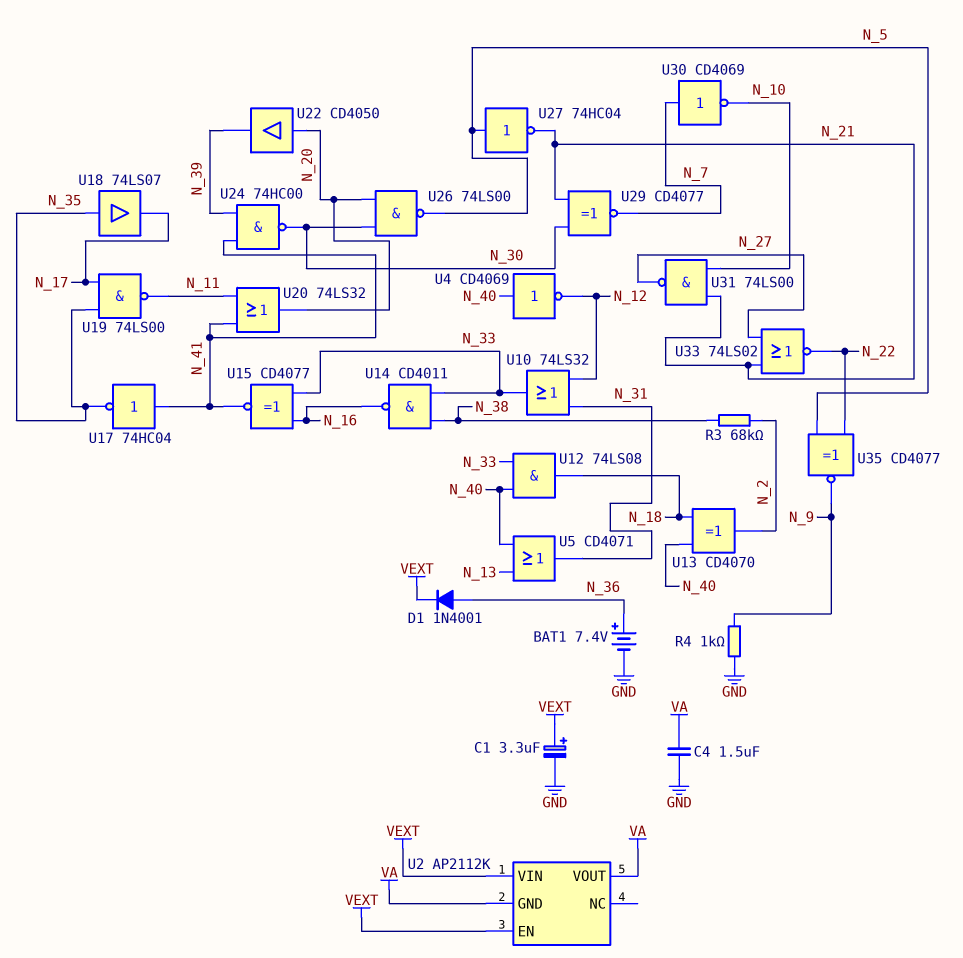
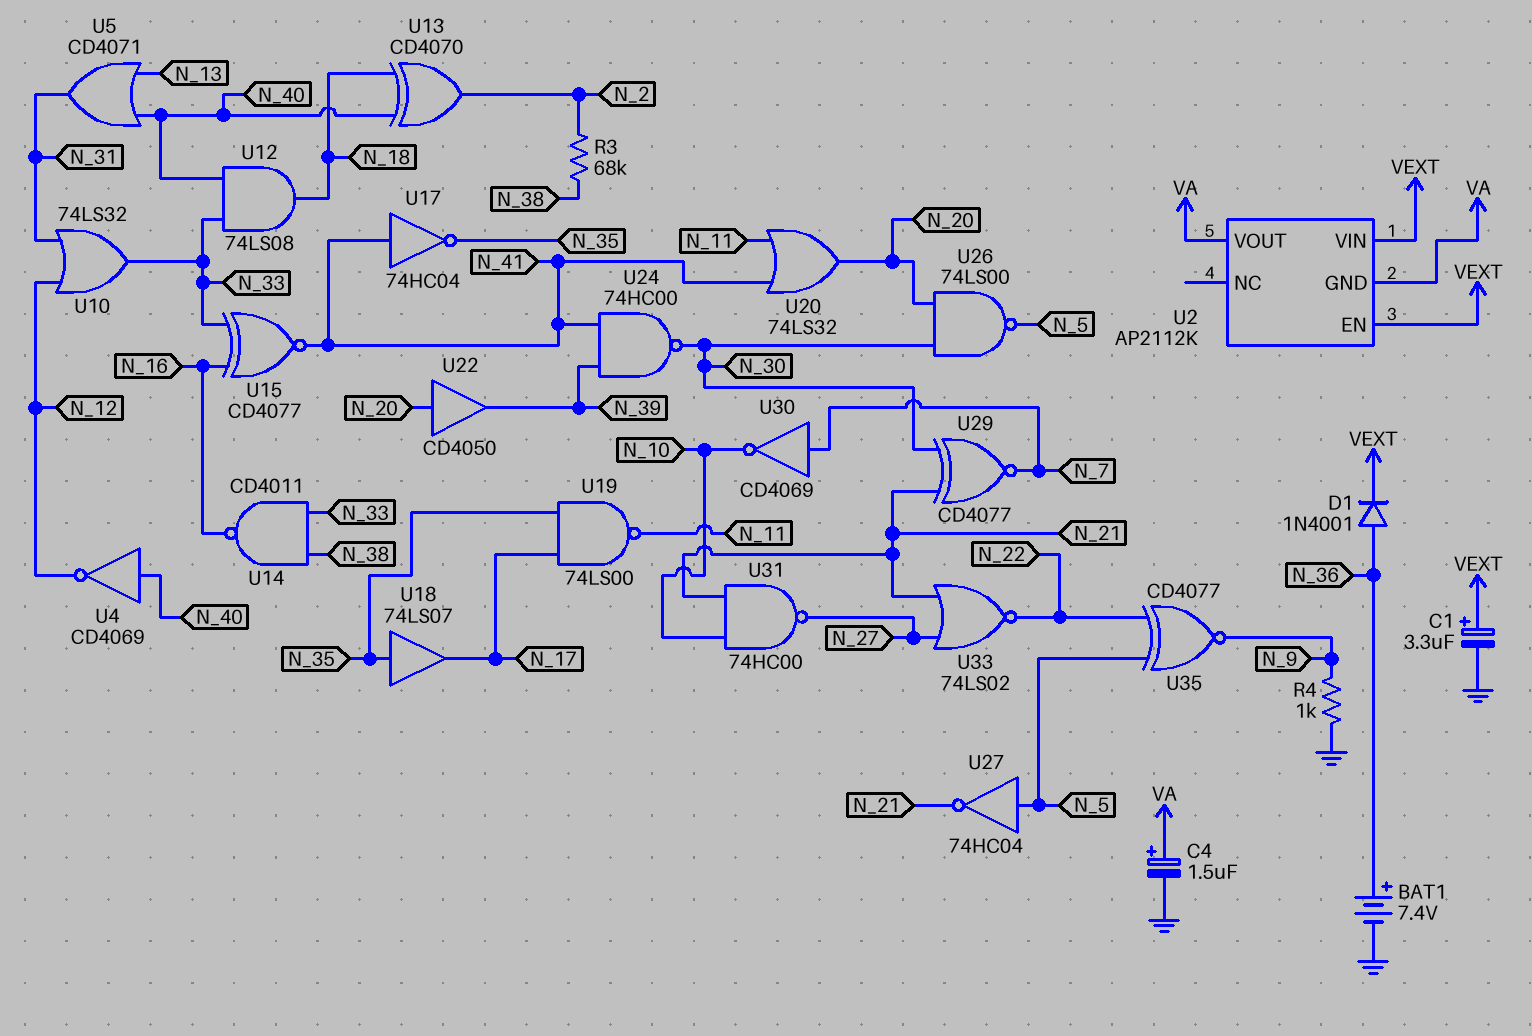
C4: 1.5uF (GND, VA) -> 1.5uF (plus VA, minus GND)
U31: NAND 74LS00 (in N_10, in N_21, out N_27) -> NAND 74HC00 (in N_10, in N_21, out N_27)

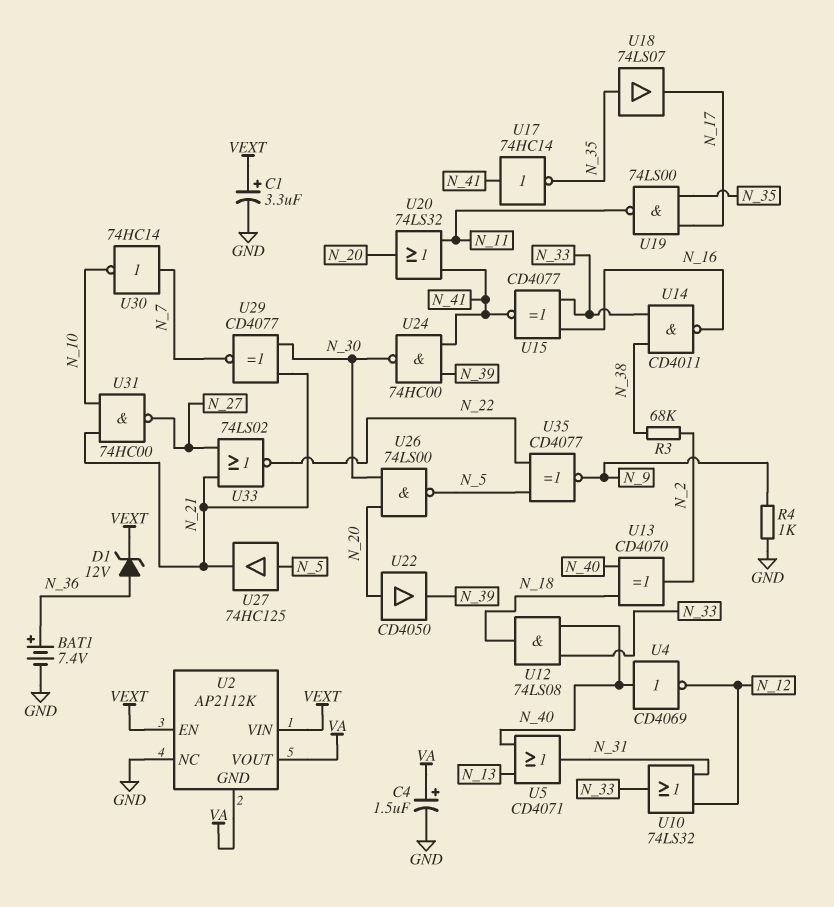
D1: diode 1N4001 (A N_36, K VEXT) -> zener 12V (A N_36, K VEXT)
U2 pin NC: none -> GND
U17: NOT 74HC04 (in N_41, out N_35) -> NOT 74HC14 (in N_41, out N_35)
U27: NOT 74HC04 (in N_5, out N_21) -> buffer 74HC125 (in N_5, out N_21)
U30: NOT CD4069 (in N_7, out N_10) -> NOT 74HC14 (in N_7, out N_10)

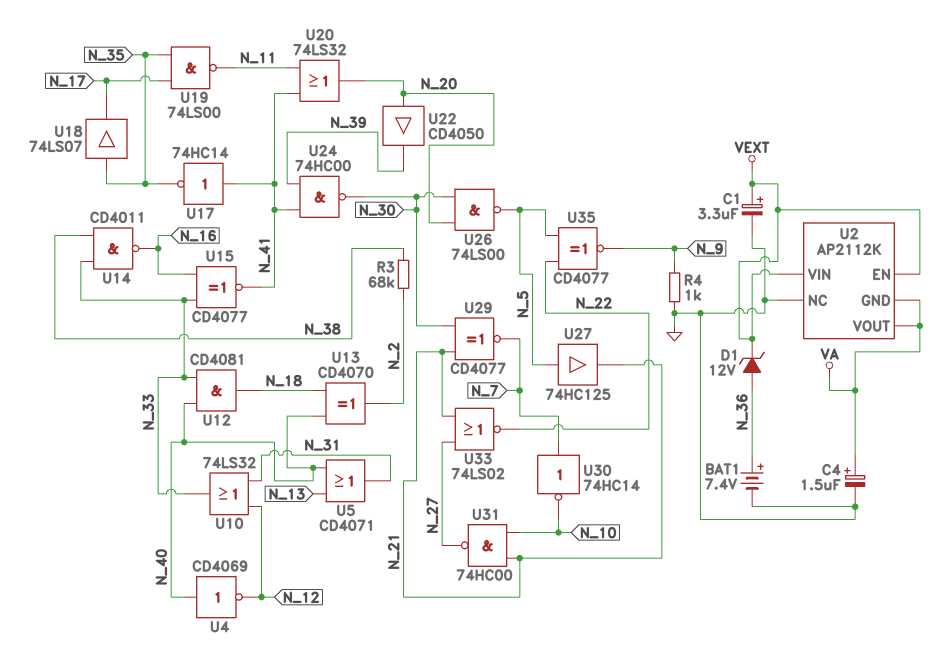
U12: AND 74LS08 (in N_33, in N_40, out N_18) -> AND CD4081 (in N_33, in N_40, out N_18)

